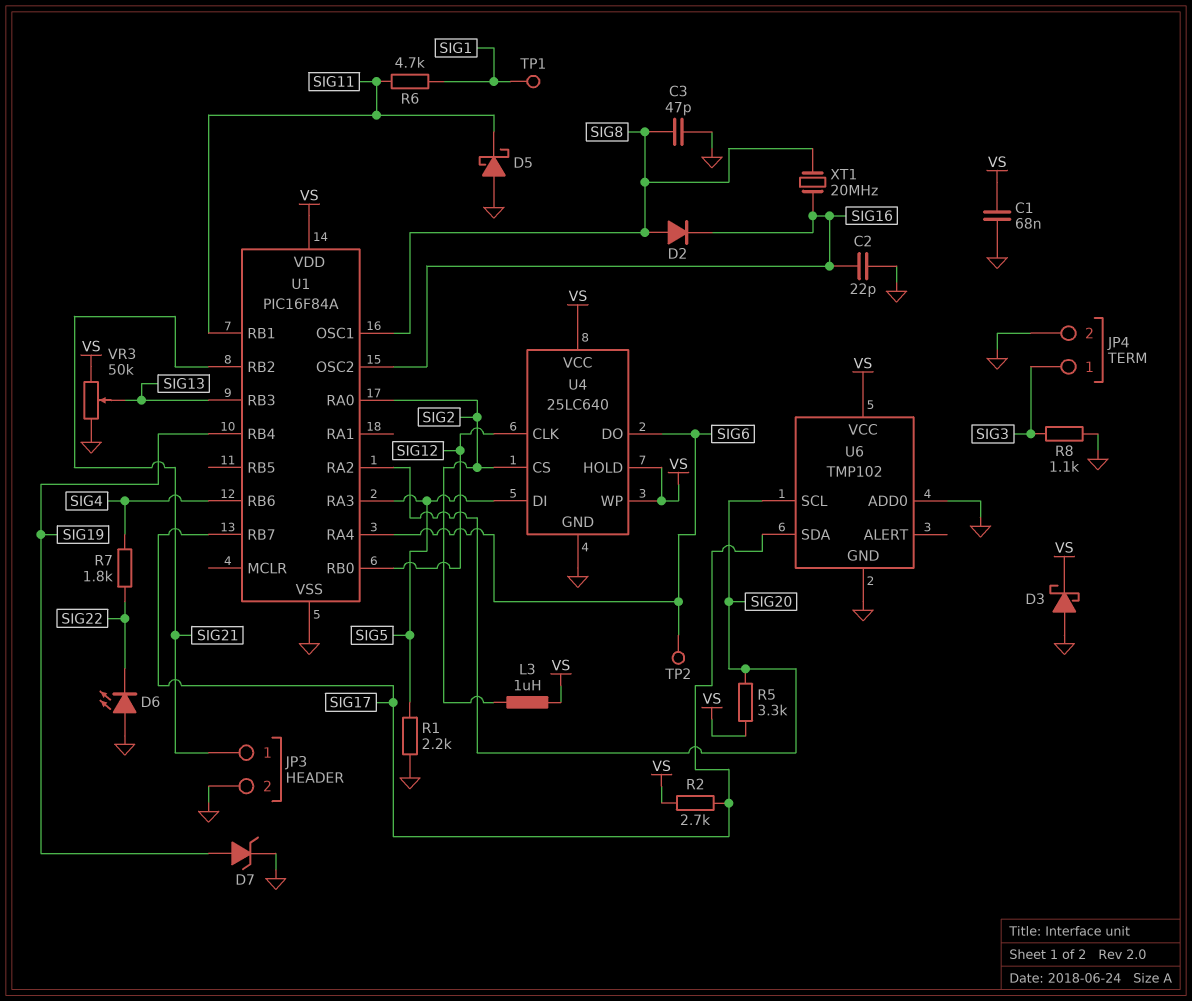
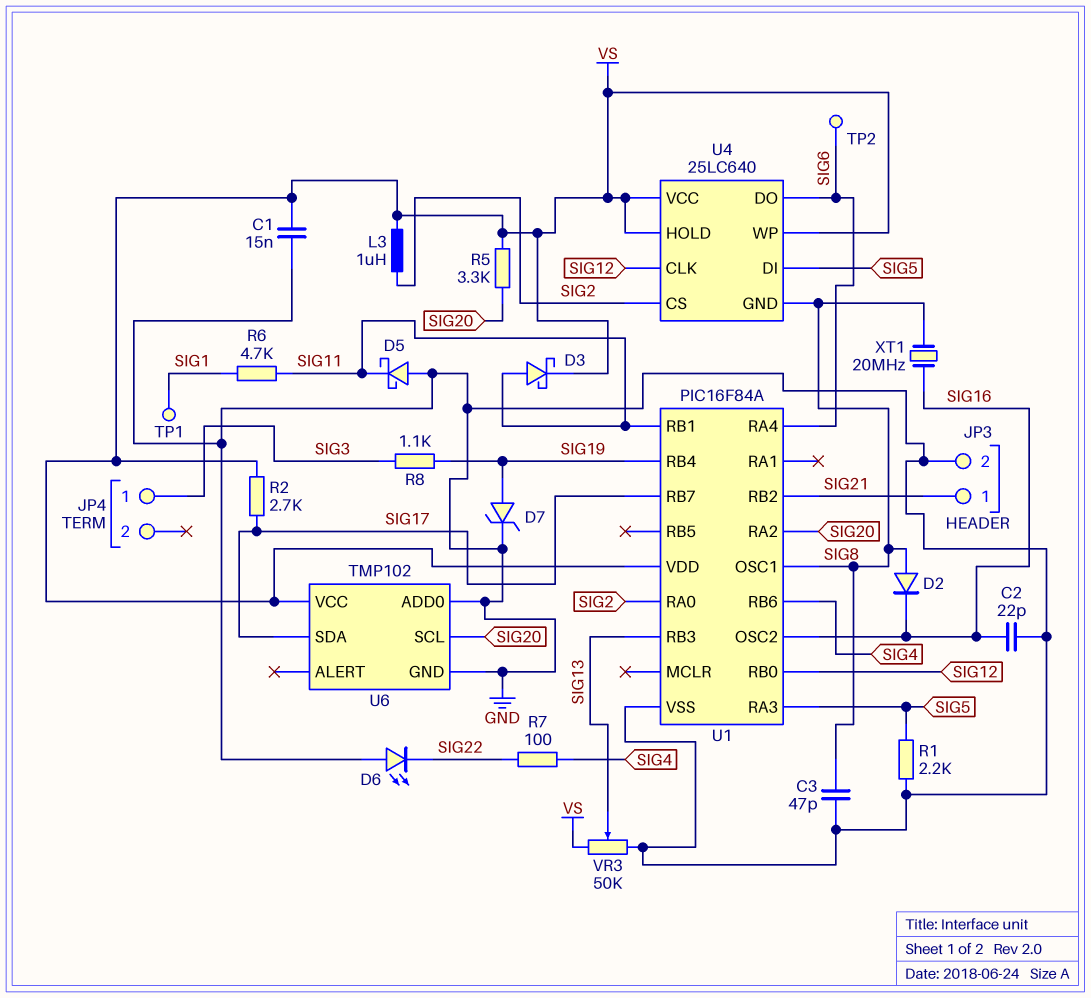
C1: 68nF (GND, VS) -> 15nF (GND, VS)
D3: schottky (A GND, K VS) -> schottky (A SIG11, K VS)
JP4 pin 2: GND -> none
R7: 1.8k (SIG4, SIG22) -> 100 (SIG4, SIG22)
R8: 1.1k (GND, SIG3) -> 1.1k (SIG3, SIG19)
U4 pin GND: GND -> SIG8

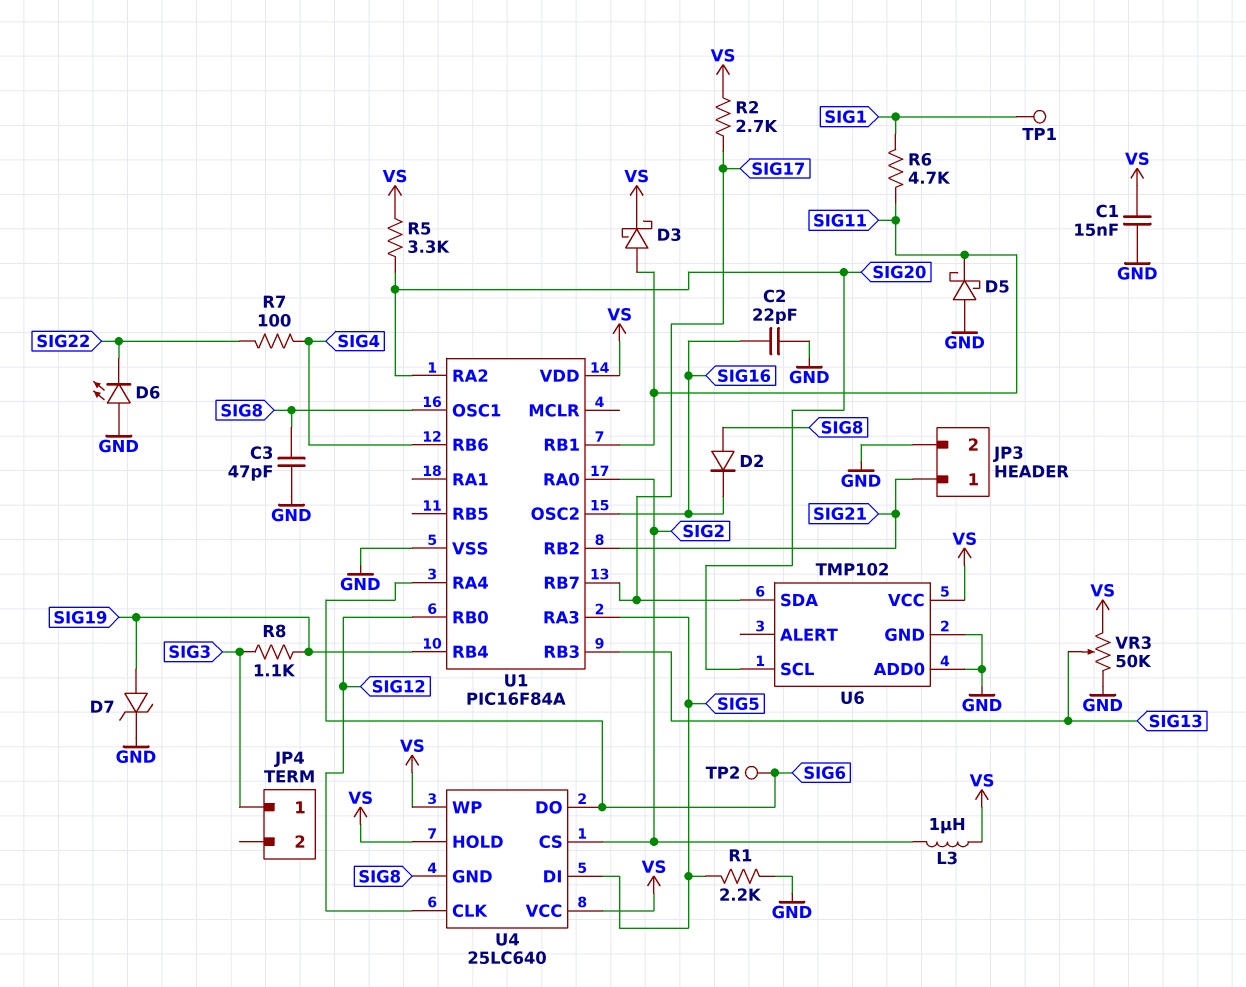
XT1: 20MHz (SIG8, SIG16) -> none

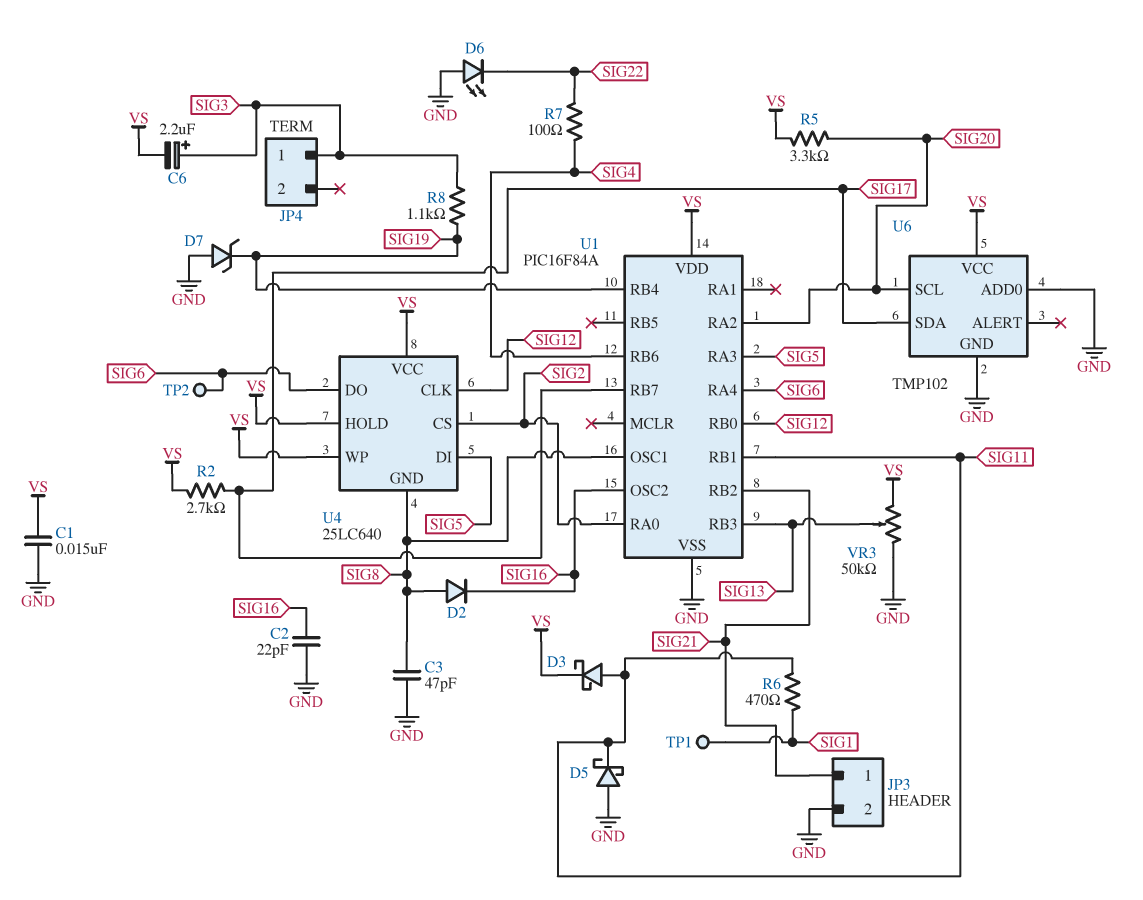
C6: none -> 2.2uF (plus SIG3, minus VS)
D7: zener (A SIG19, K GND) -> zener (A GND, K SIG19)
L3: 1uH (SIG2, VS) -> none
R1: 2.2k (GND, SIG5) -> none
R6: 4.7k (SIG1, SIG11) -> 470 (SIG1, SIG11)

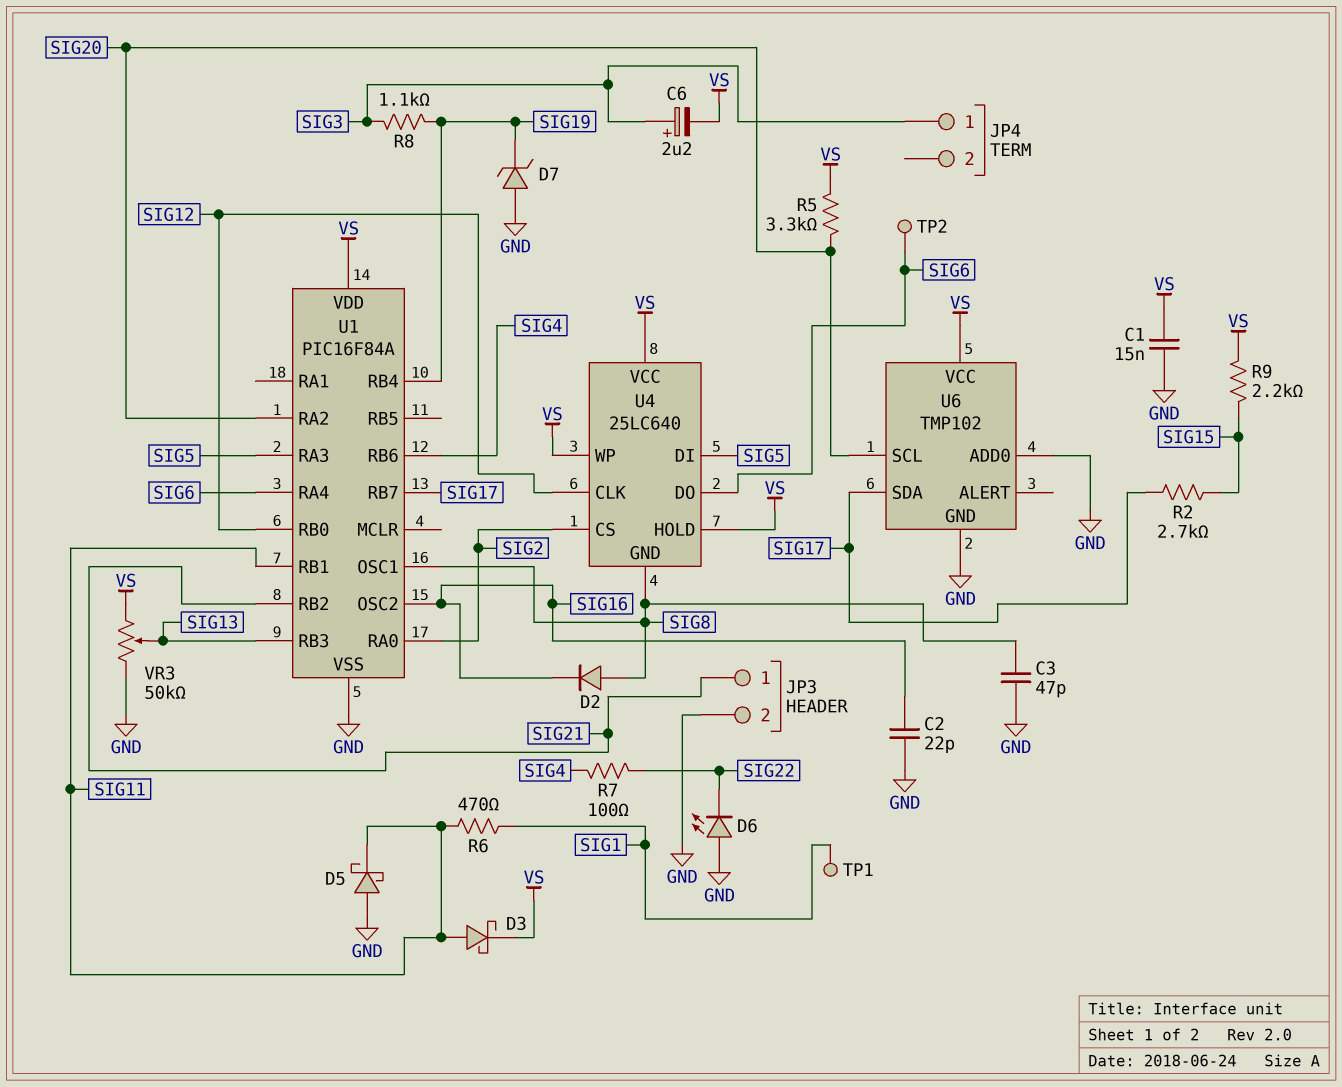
R2: 2.7k (SIG17, VS) -> 2.7k (SIG15, SIG17)
R9: none -> 2.2k (SIG15, VS)

